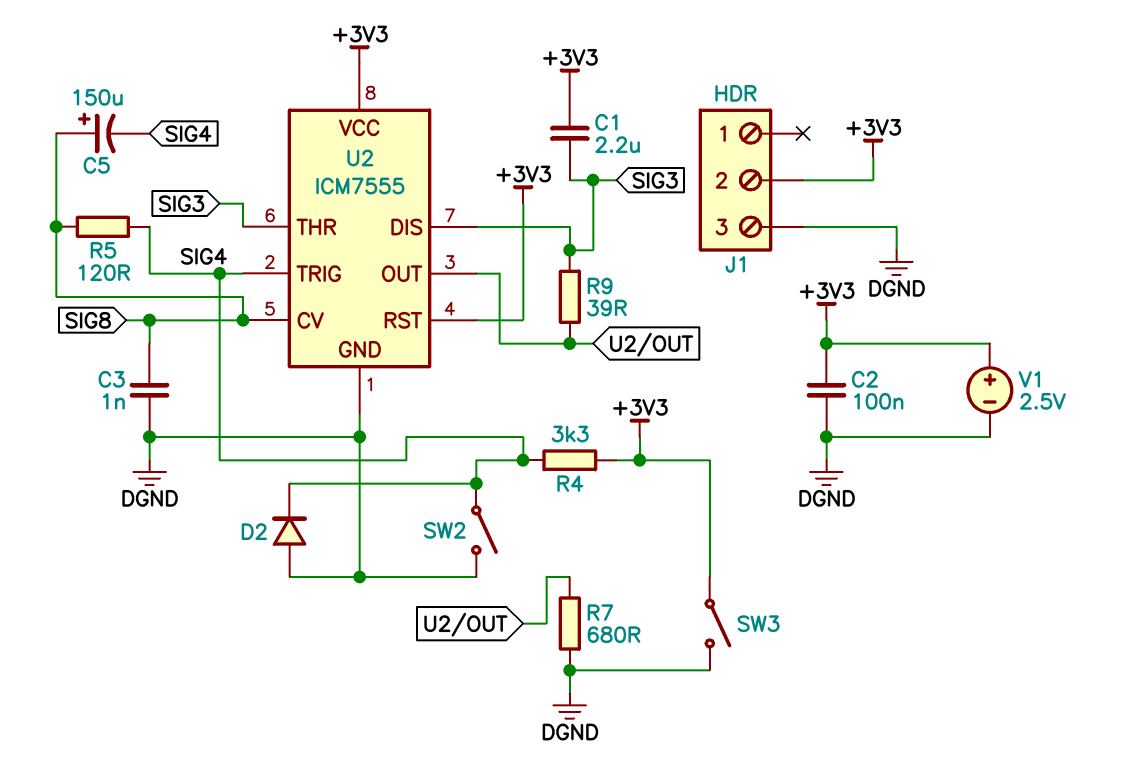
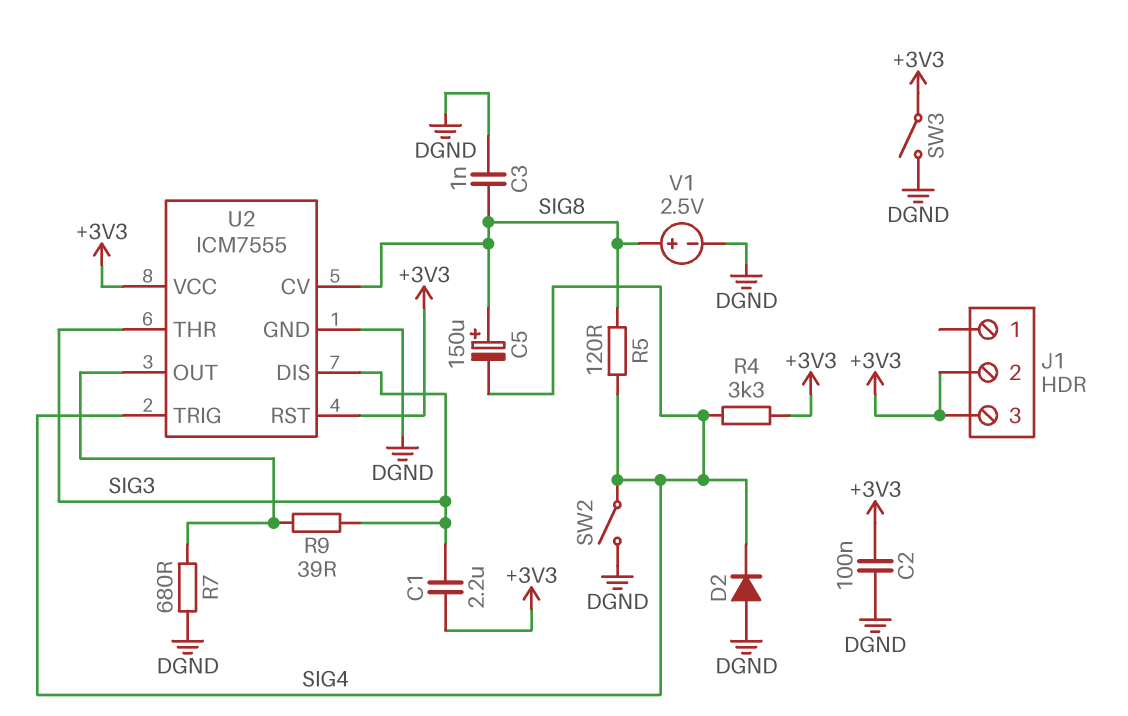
J1 pin 3: DGND -> +3V3
V1: 2.5V (plus +3V3, minus DGND) -> 2.5V (plus SIG8, minus DGND)

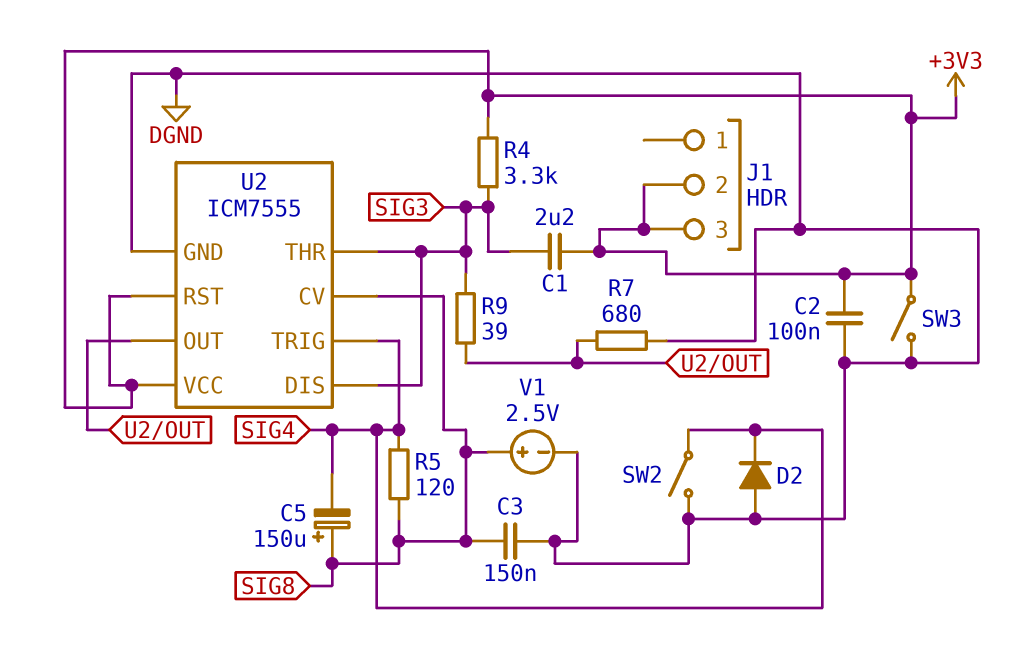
C3: 1nF (DGND, SIG8) -> 150nF (DGND, SIG8)
R4: 3.3k (+3V3, SIG4) -> 3.3k (+3V3, SIG3)

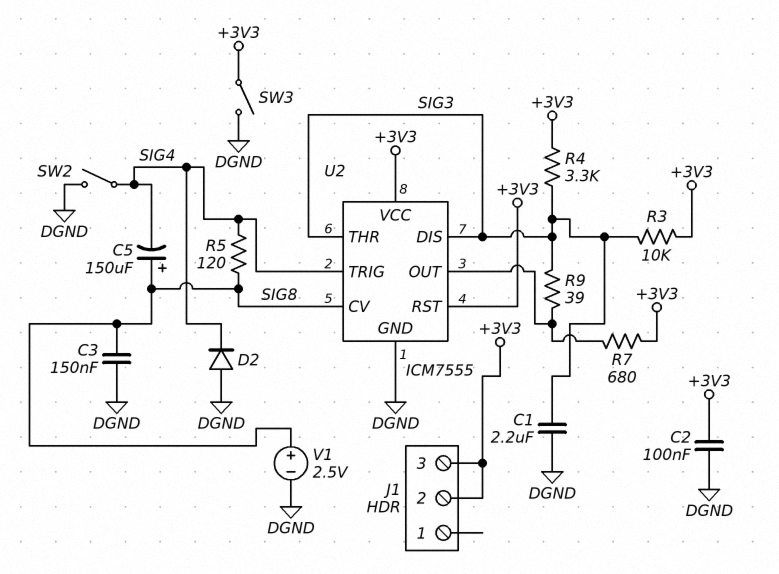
C1: 2.2uF (+3V3, SIG3) -> 2.2uF (DGND, SIG3)
R3: none -> 10k (+3V3, SIG3)
R7: 680 (DGND, U2/OUT) -> 680 (+3V3, U2/OUT)

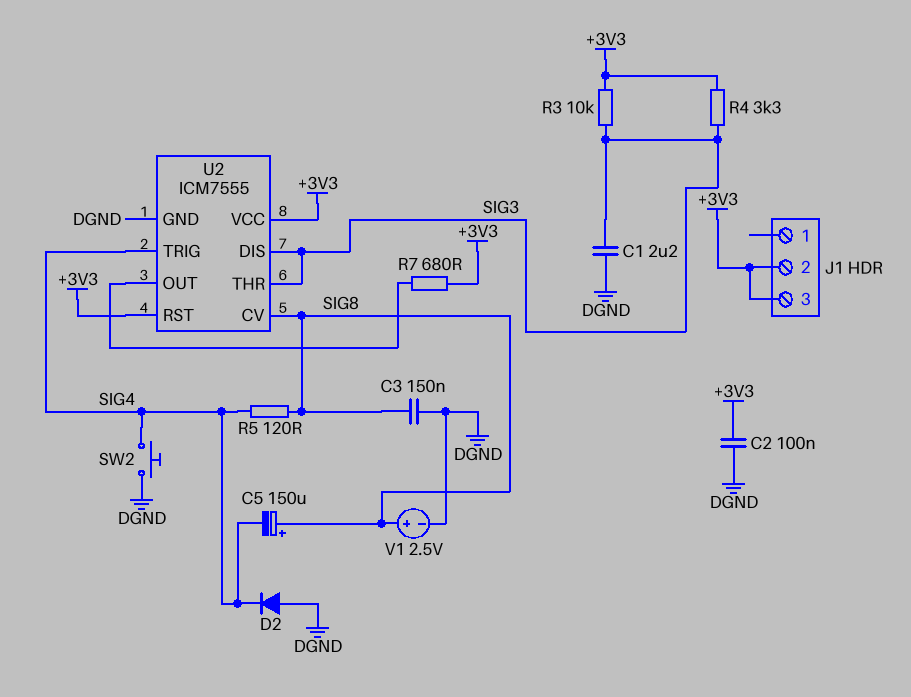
R9: 39 (SIG3, U2/OUT) -> none
SW2: switch (DGND, SIG4) -> button (DGND, SIG4)
SW3: switch (+3V3, DGND) -> none

